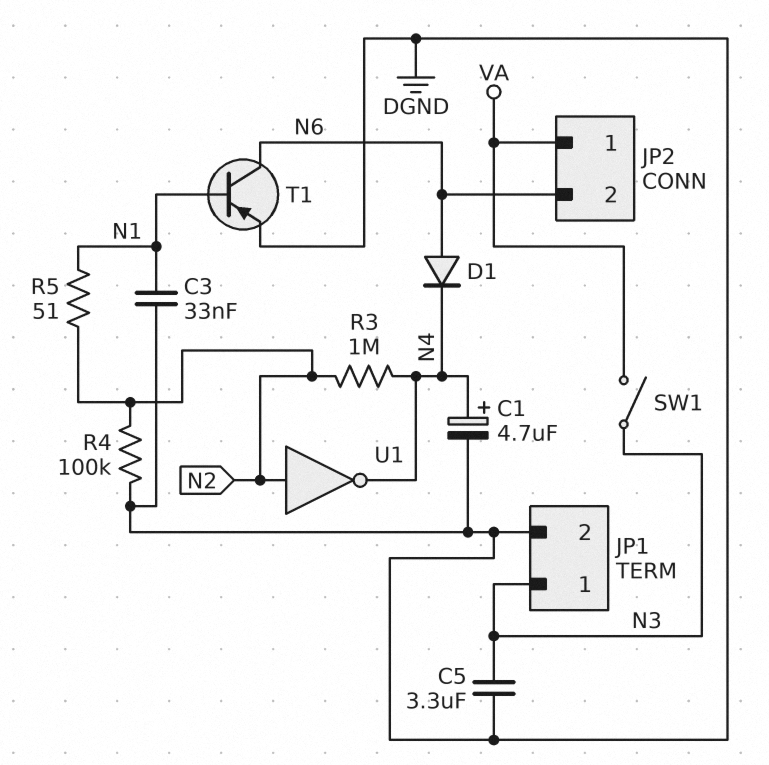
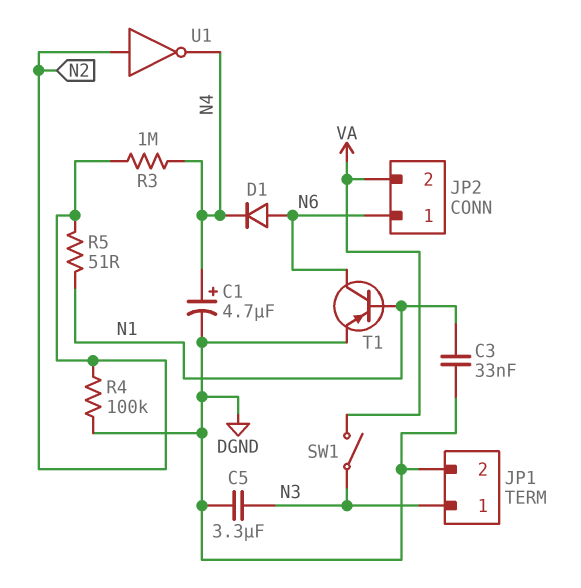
JP2 pin 1: VA -> N6
JP2 pin 2: N6 -> VA

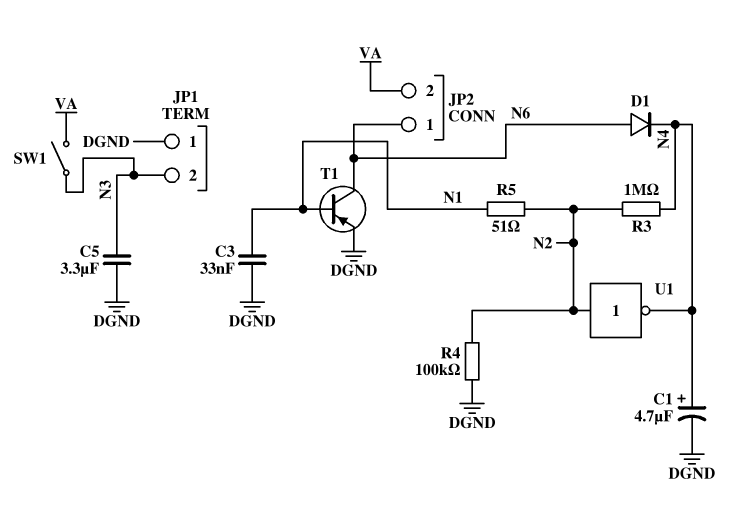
JP1 pin 1: N3 -> DGND
JP1 pin 2: DGND -> N3

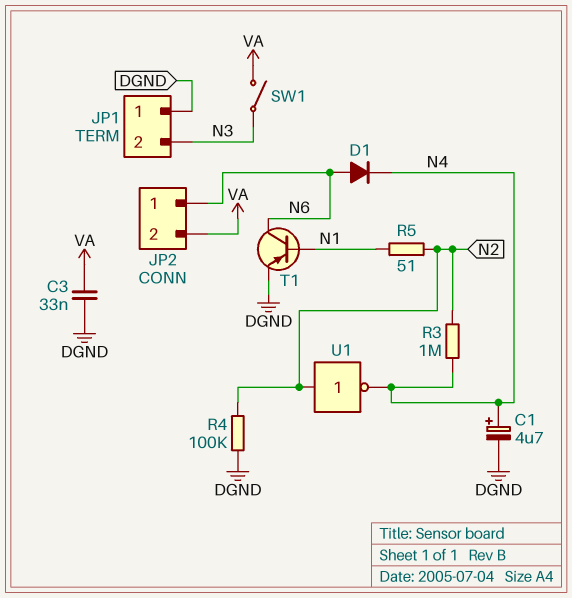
C3: 33nF (DGND, N1) -> 33nF (DGND, VA)
C5: 3.3uF (DGND, N3) -> none

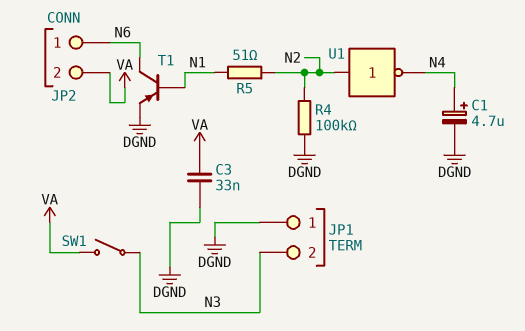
D1: diode (A N6, K N4) -> none
R3: 1M (N2, N4) -> none

